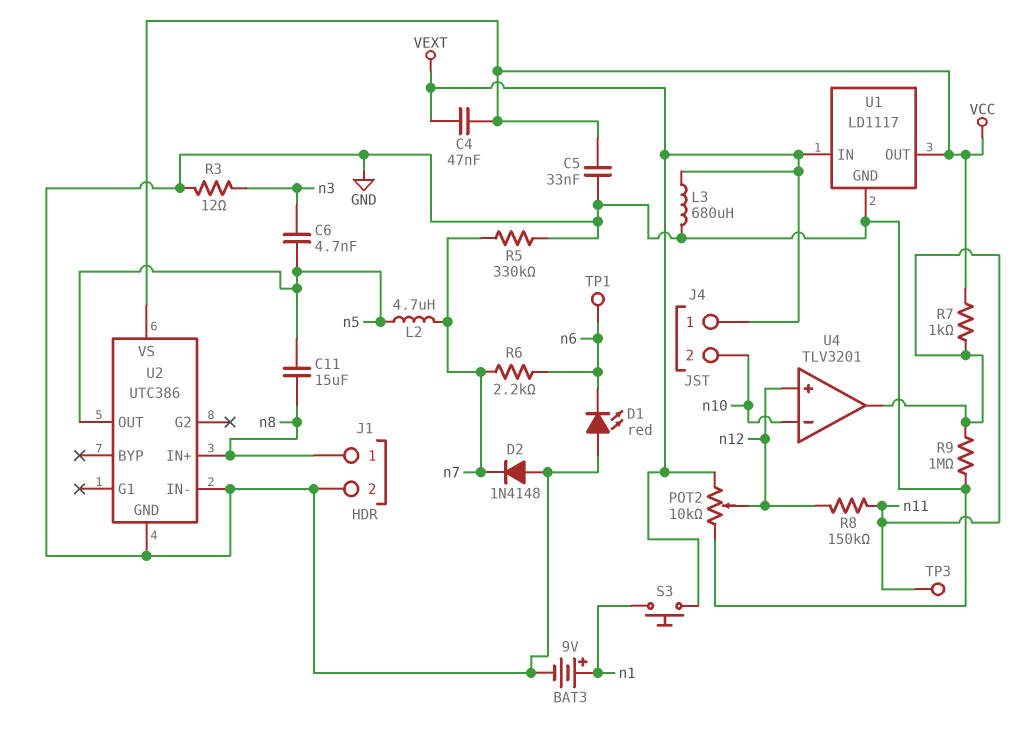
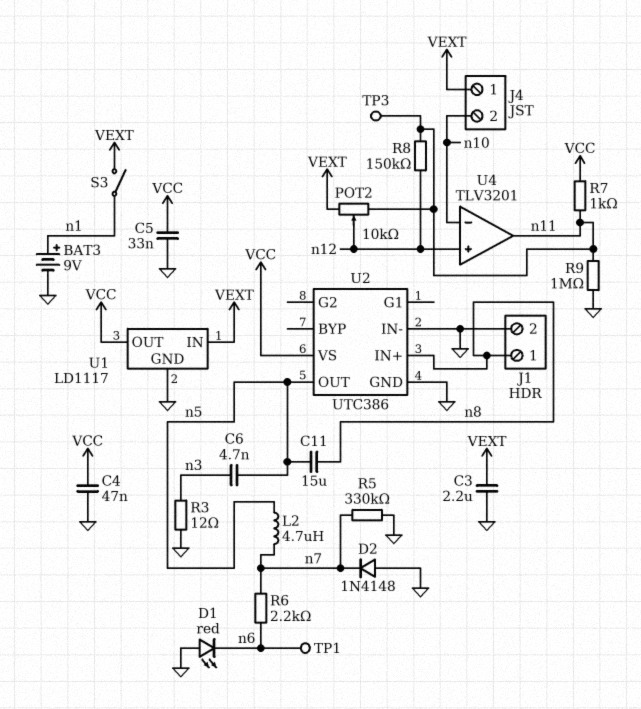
C3: none -> 2.2uF (GND, VEXT)
C4: 47nF (VCC, VEXT) -> 47nF (GND, VCC)
L3: 680uH (GND, VEXT) -> none
POT2: 10k (GND, VEXT, wiper n12) -> 10k (VEXT, n11, wiper n12)
S3: button (VEXT, n1) -> switch (VEXT, n1)

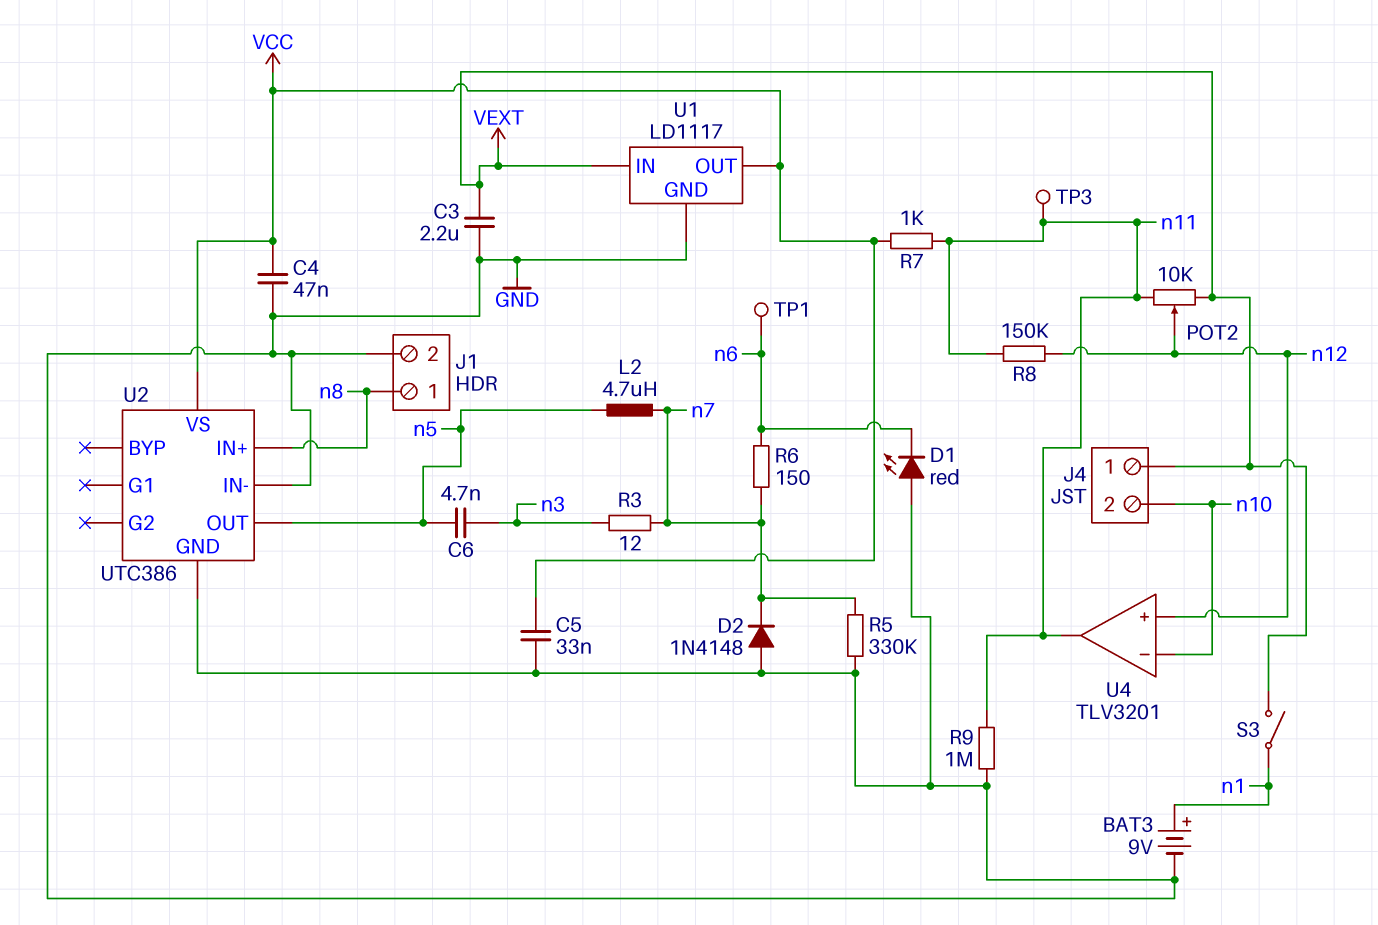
C11: 15uF (n5, n8) -> none
R3: 12 (GND, n3) -> 12 (n3, n7)
R6: 2.2k (n6, n7) -> 150 (n6, n7)

